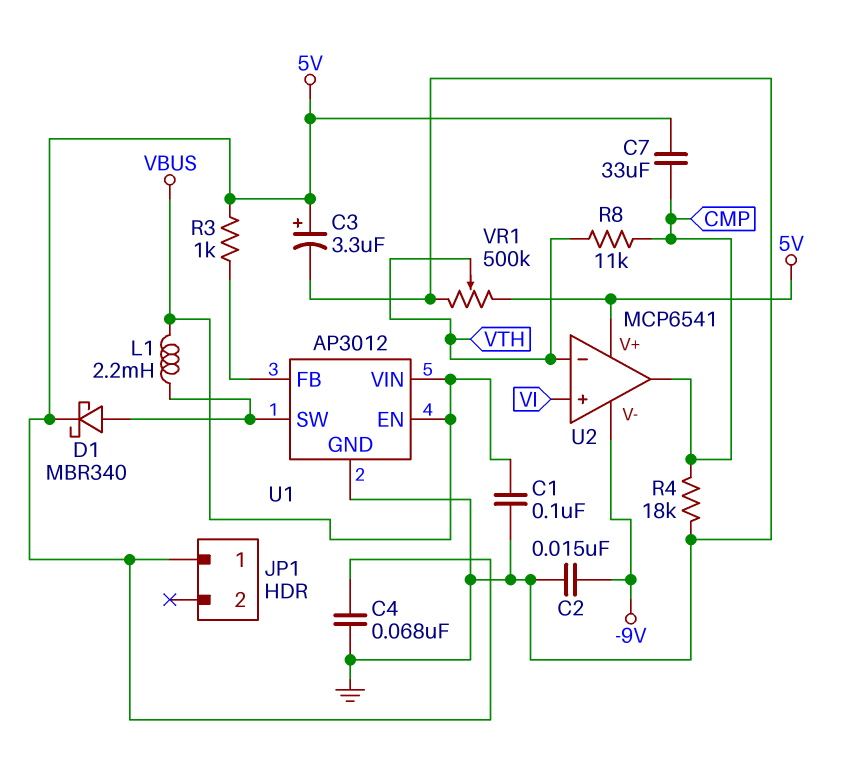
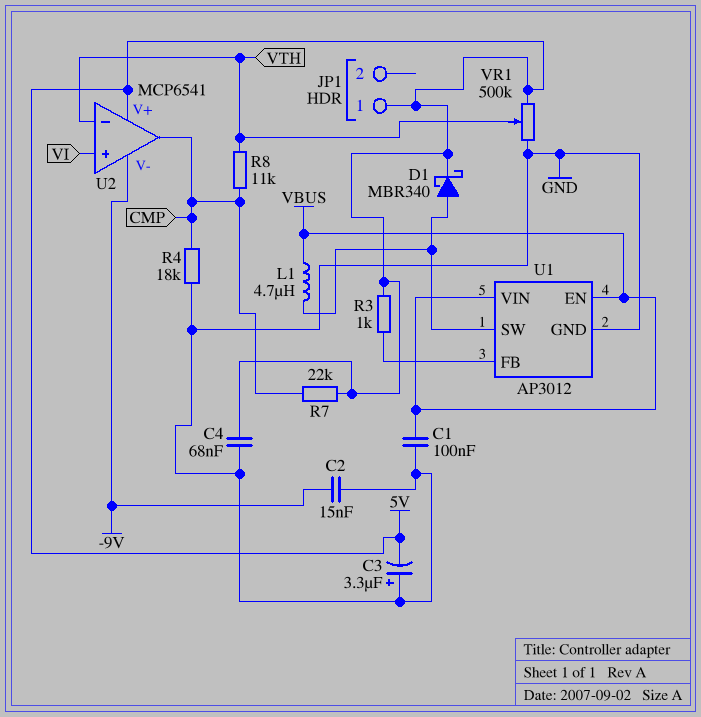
C3: 3.3uF (plus 5V, minus GND) -> 3.3uF (plus GND, minus 5V)
C7: 33uF (5V, CMP) -> none
L1: 2.2mH (U1/SW, VBUS) -> 4.7uH (U1/SW, VBUS)
R7: none -> 22k (5V, CMP)

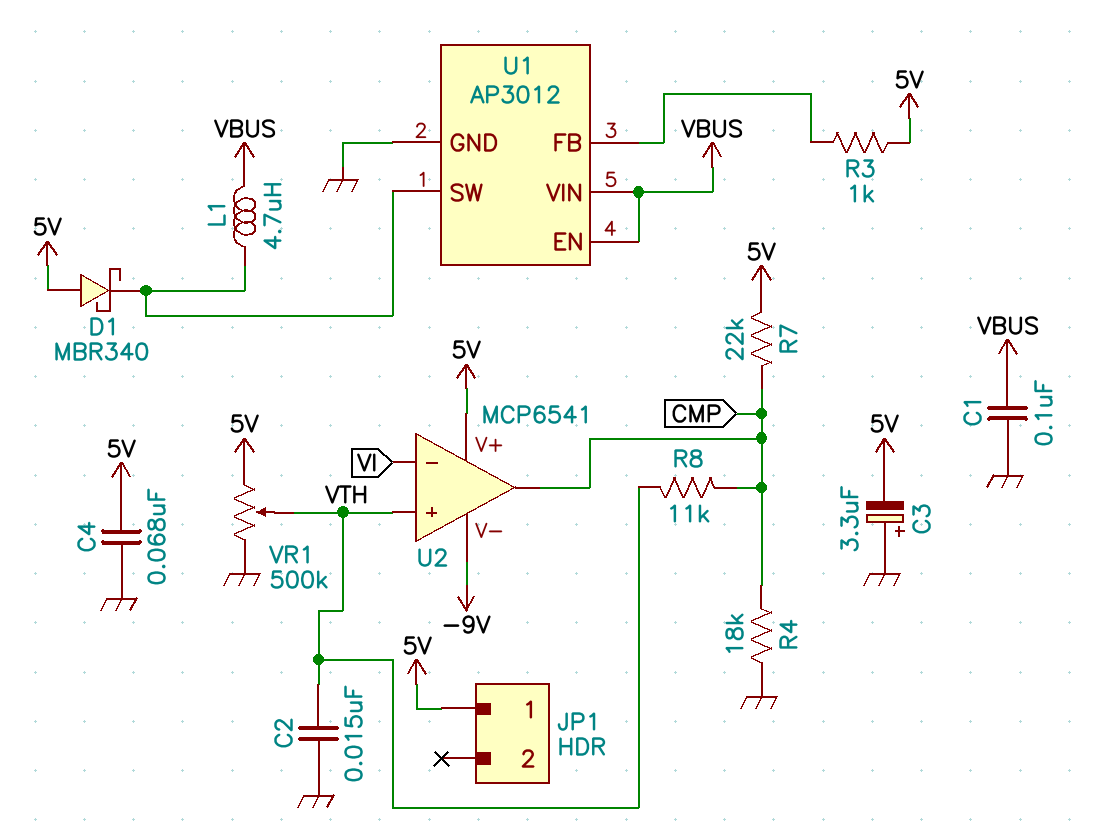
C2: 15nF (-9V, GND) -> 15nF (GND, VTH)
D1: schottky MBR340 (A U1/SW, K 5V) -> schottky MBR340 (A 5V, K U1/SW)
U2 pin in+: VI -> VTH
U2 pin in-: VTH -> VI

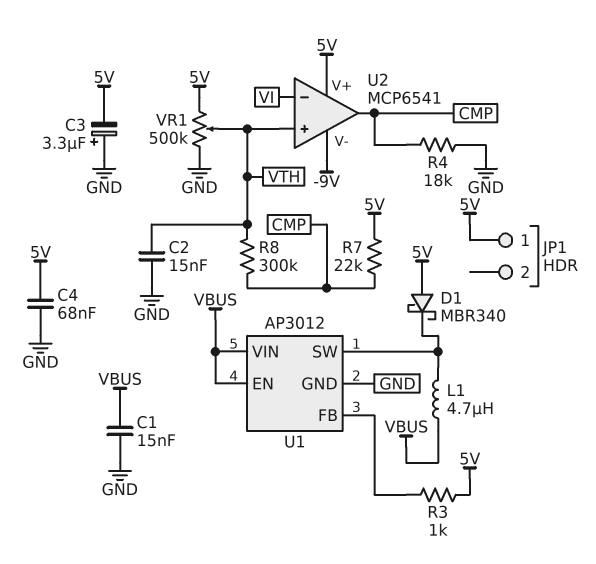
C1: 100nF (GND, VBUS) -> 15nF (GND, VBUS)
R8: 11k (CMP, VTH) -> 300k (CMP, VTH)

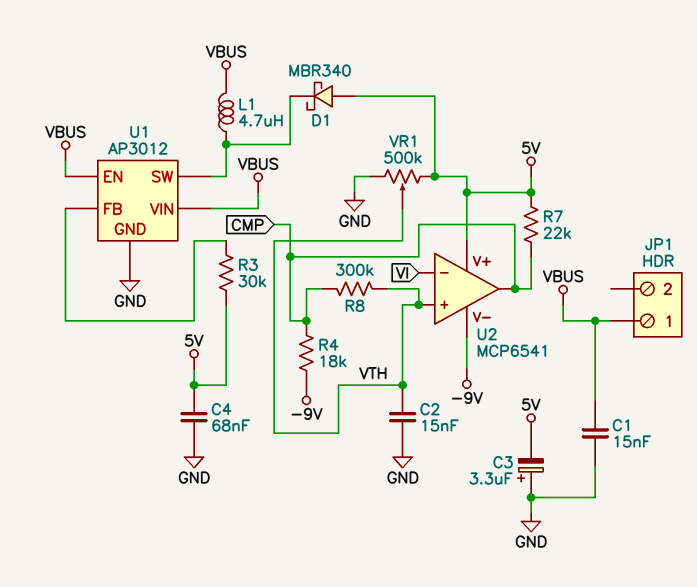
JP1 pin 1: 5V -> VBUS
R3: 1k (5V, U1/FB) -> 30k (5V, U1/FB)
R4: 18k (CMP, GND) -> 18k (-9V, CMP)

